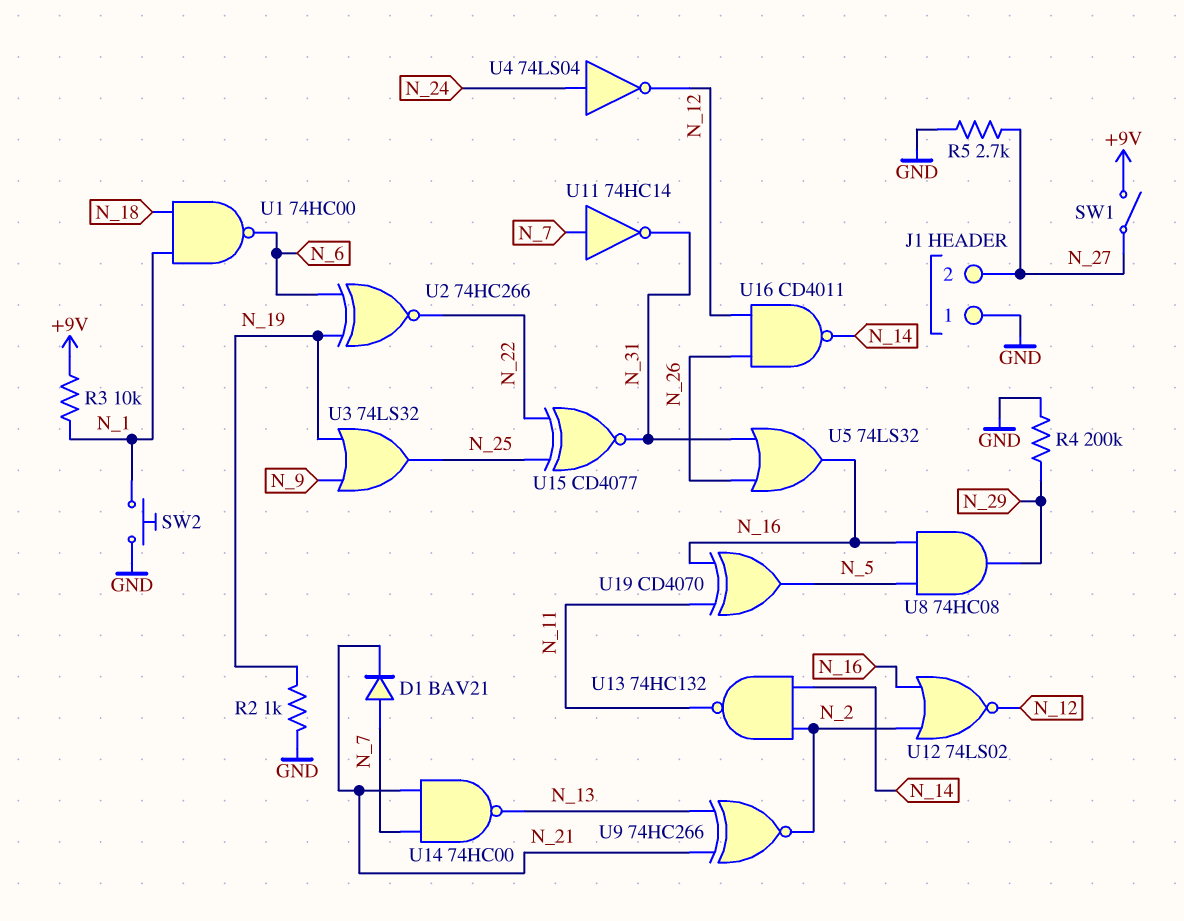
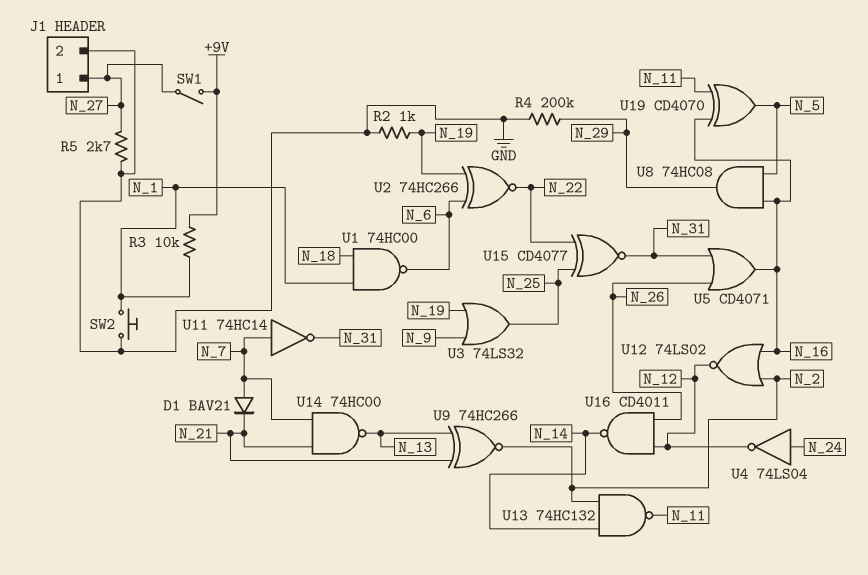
J1 pin 1: GND -> N_27
J1 pin 2: N_27 -> GND
U5: OR 74LS32 (in N_26, in N_31, out N_16) -> OR CD4071 (in N_26, in N_31, out N_16)

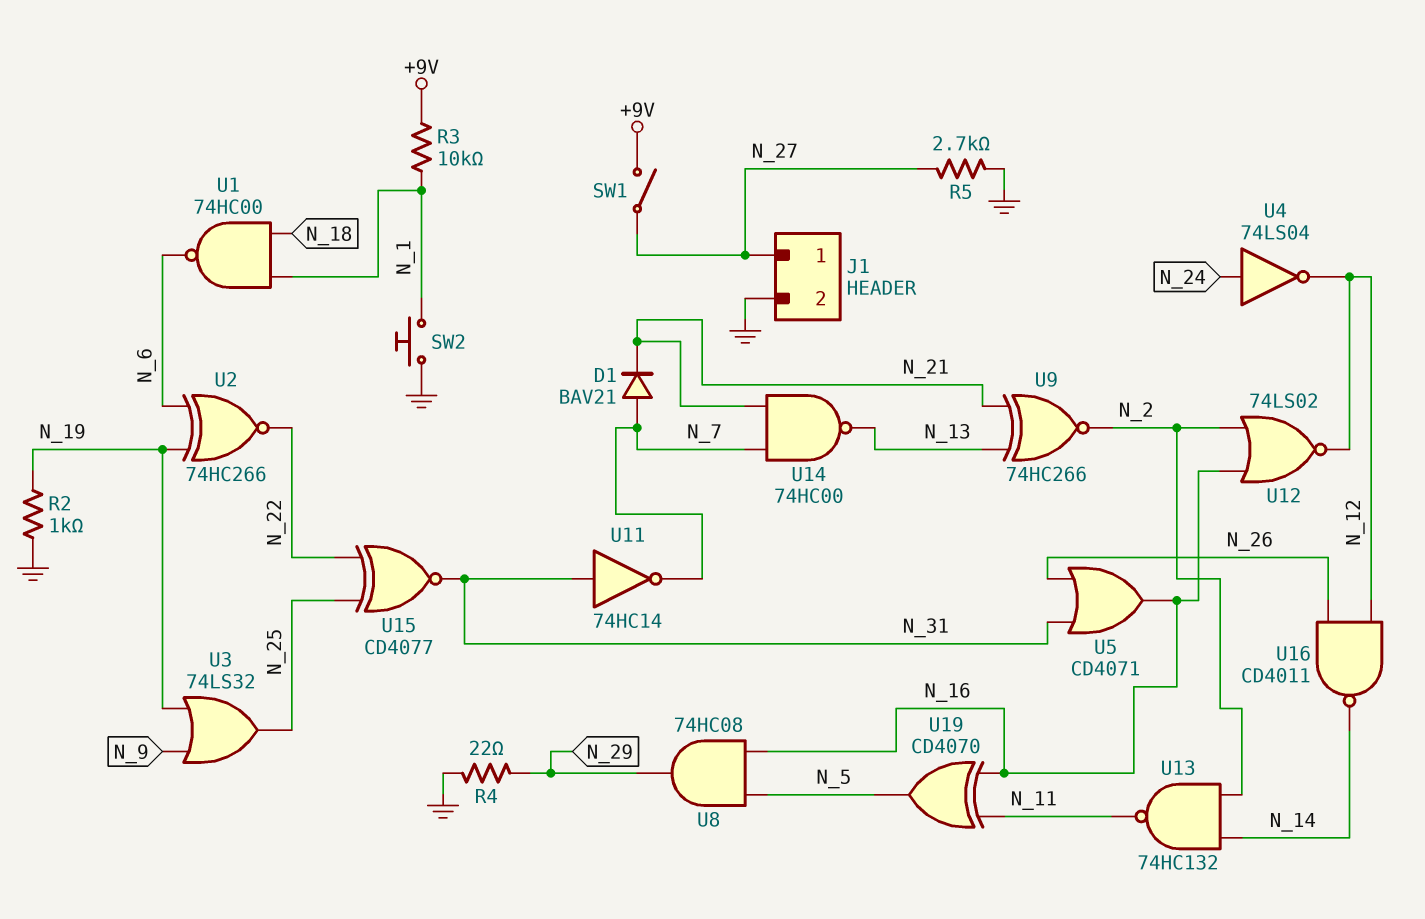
R4: 200k (GND, N_29) -> 22 (GND, N_29)
U11: NOT 74HC14 (in N_7, out N_31) -> NOT 74HC14 (in N_31, out N_7)

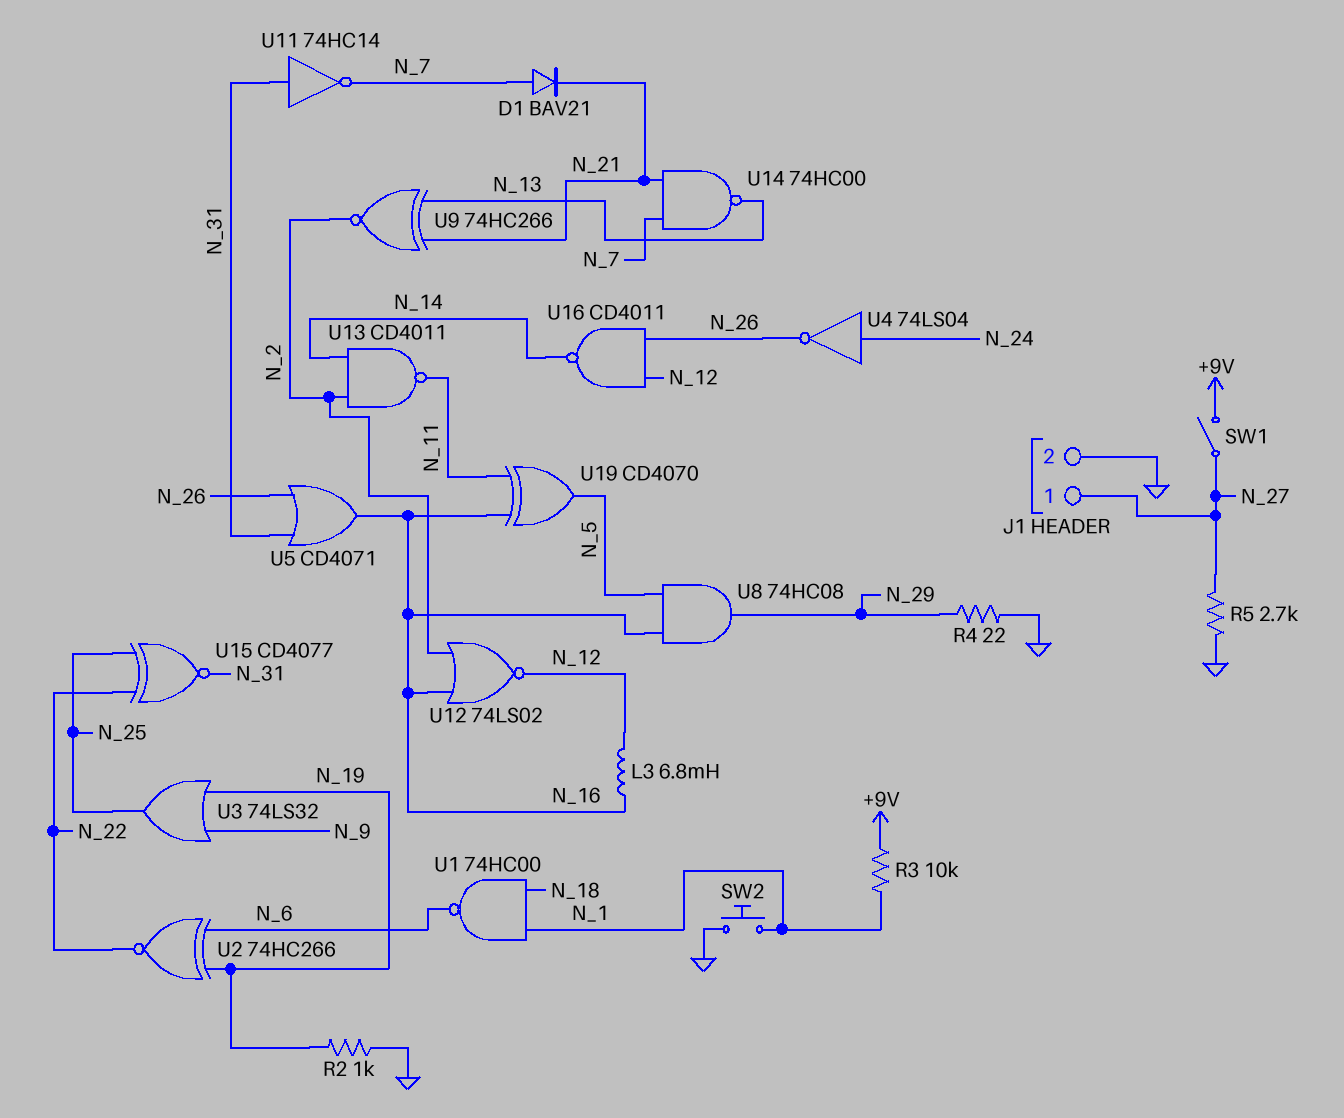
L3: none -> 6.8mH (N_12, N_16)
U4: NOT 74LS04 (in N_24, out N_12) -> NOT 74LS04 (in N_24, out N_26)
U13: NAND 74HC132 (in N_2, in N_14, out N_11) -> NAND CD4011 (in N_2, in N_14, out N_11)

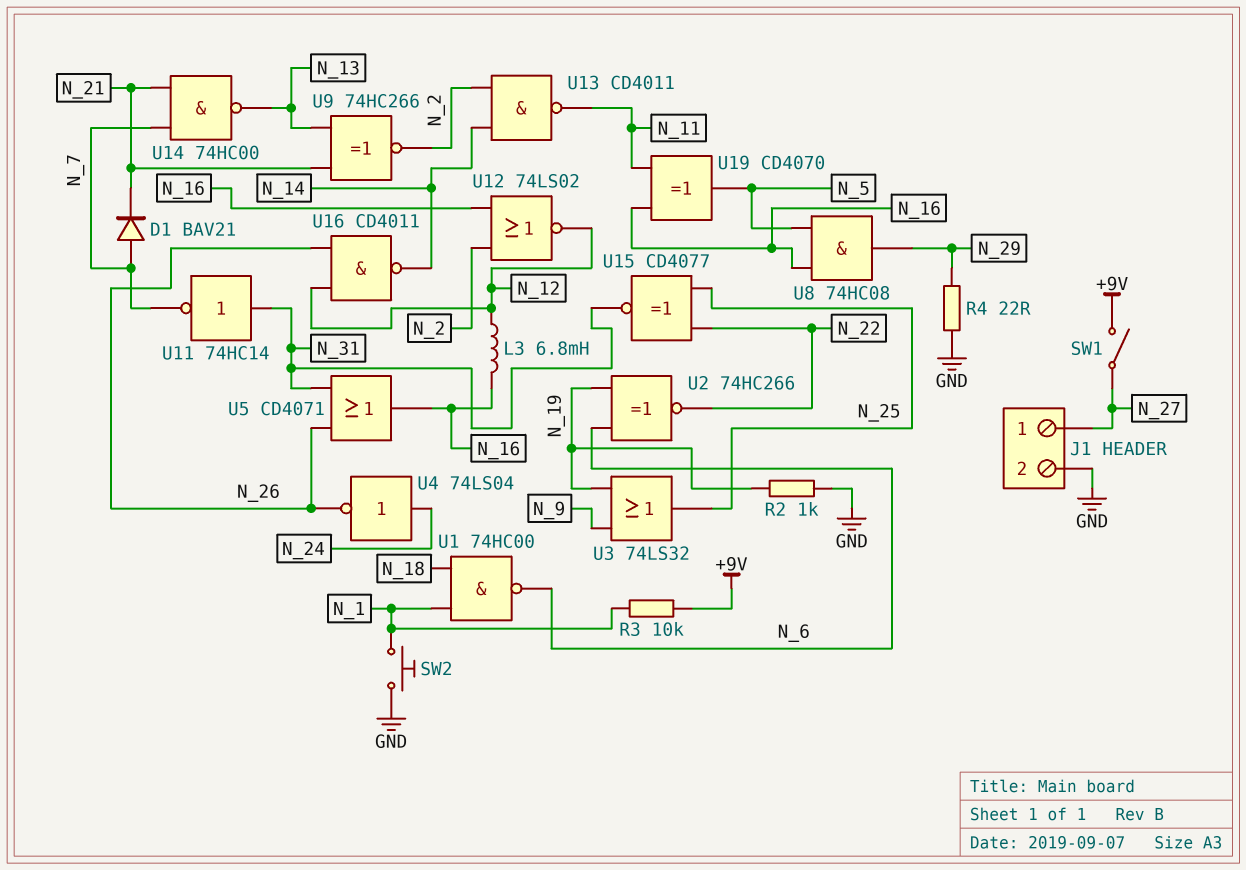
R5: 2.7k (GND, N_27) -> none

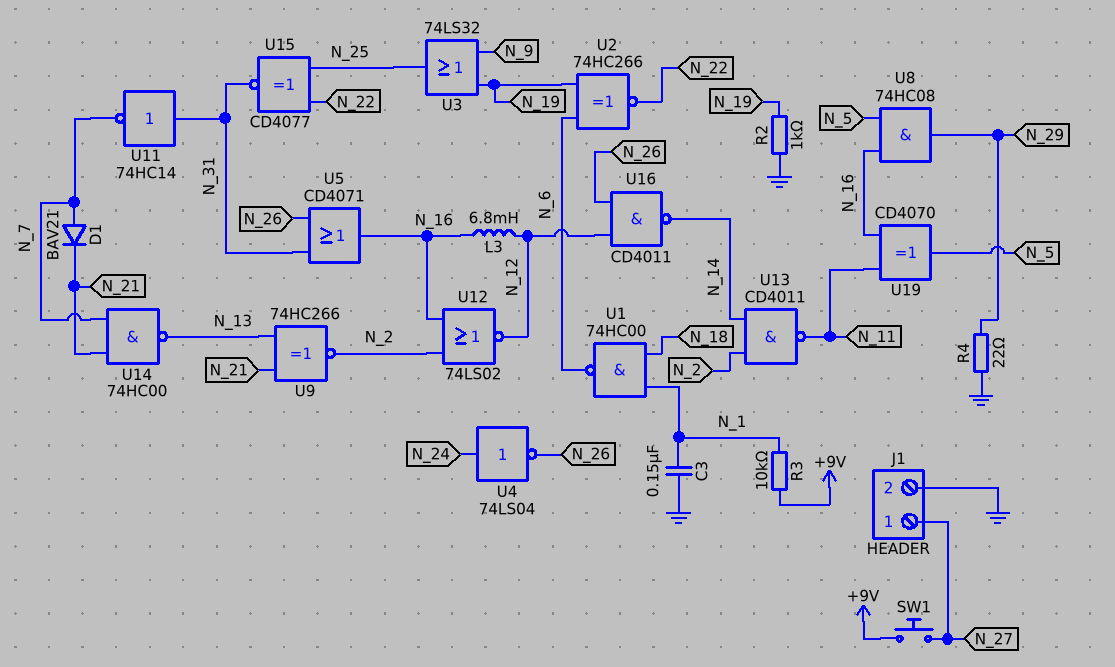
C3: none -> 150nF (GND, N_1)
SW1: switch (+9V, N_27) -> button (+9V, N_27)
SW2: button (GND, N_1) -> none

